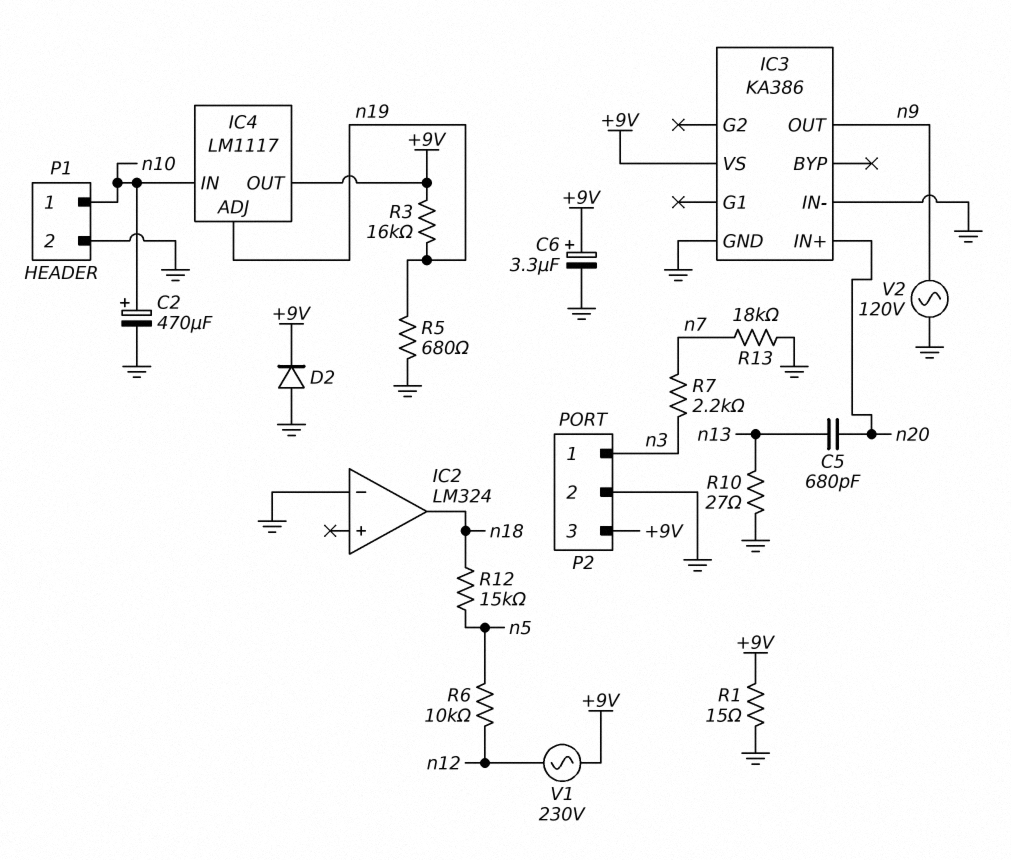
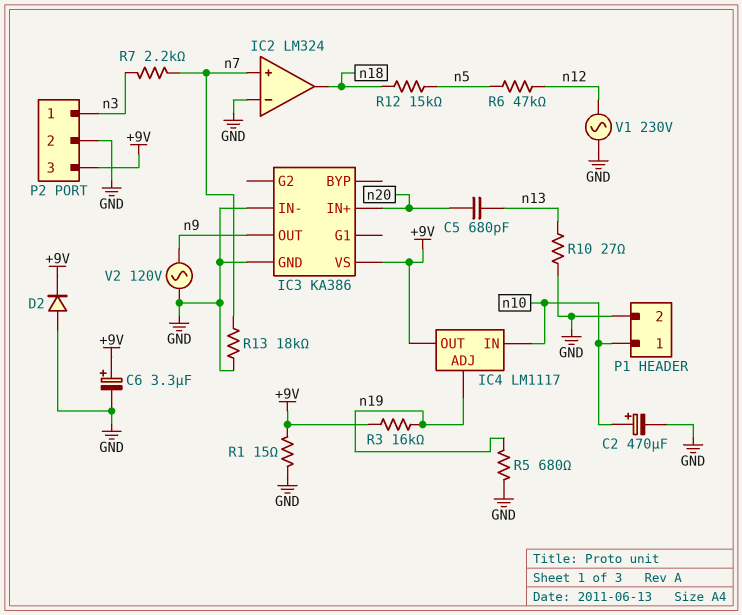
IC2 pin in+: none -> n7
R6: 10k (n5, n12) -> 47k (n5, n12)
V1: AC 230V (+9V, n12) -> AC 230V (GND, n12)

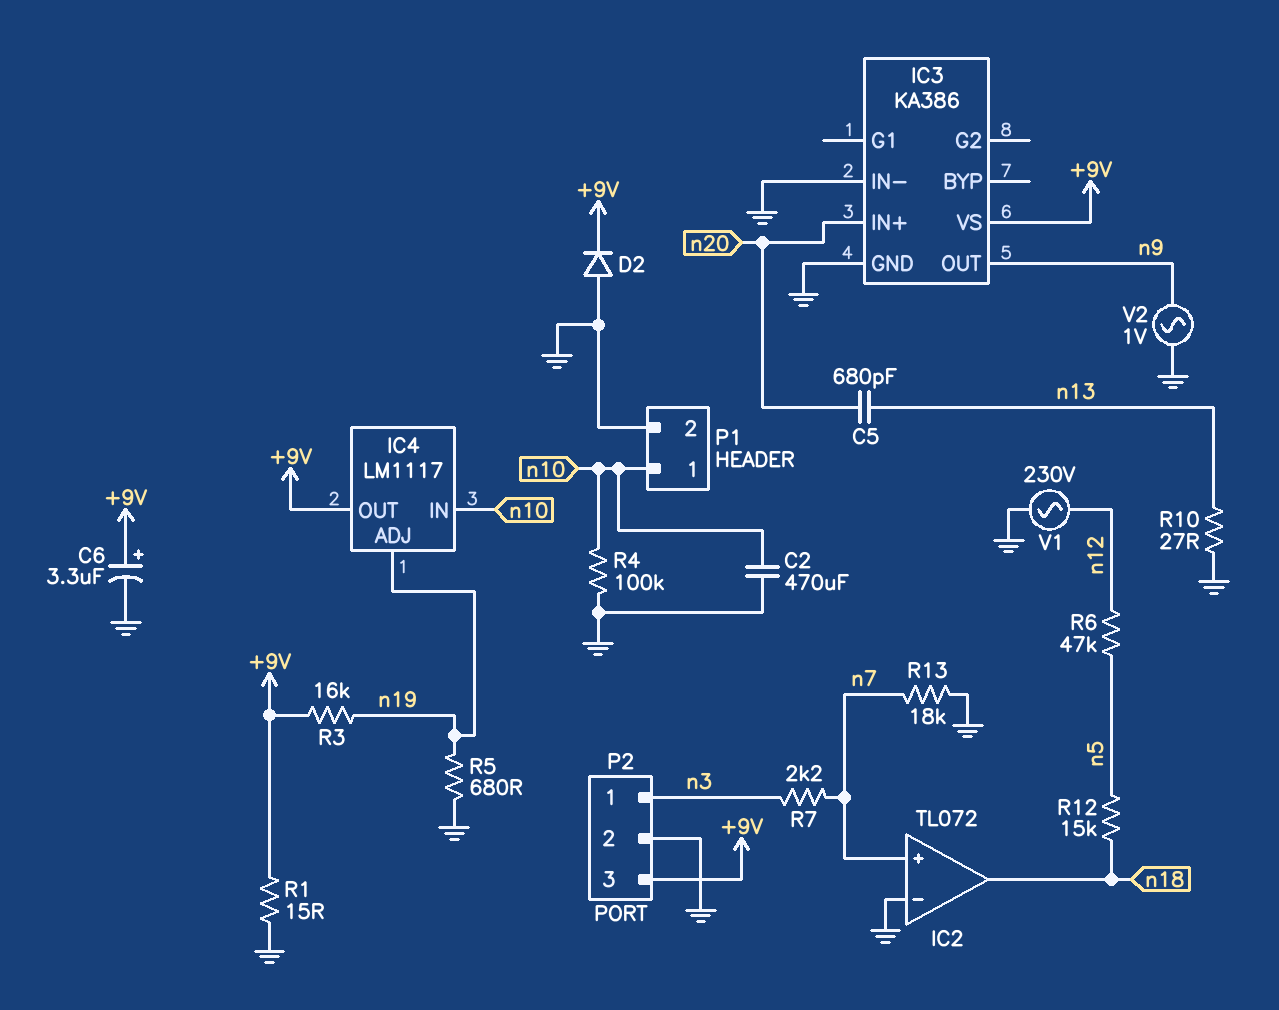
C2: 470uF (plus n10, minus GND) -> 470uF (GND, n10)
IC2: LM324 -> TL072
R4: none -> 100k (GND, n10)
V2: AC 120V (GND, n9) -> AC 1V (GND, n9)

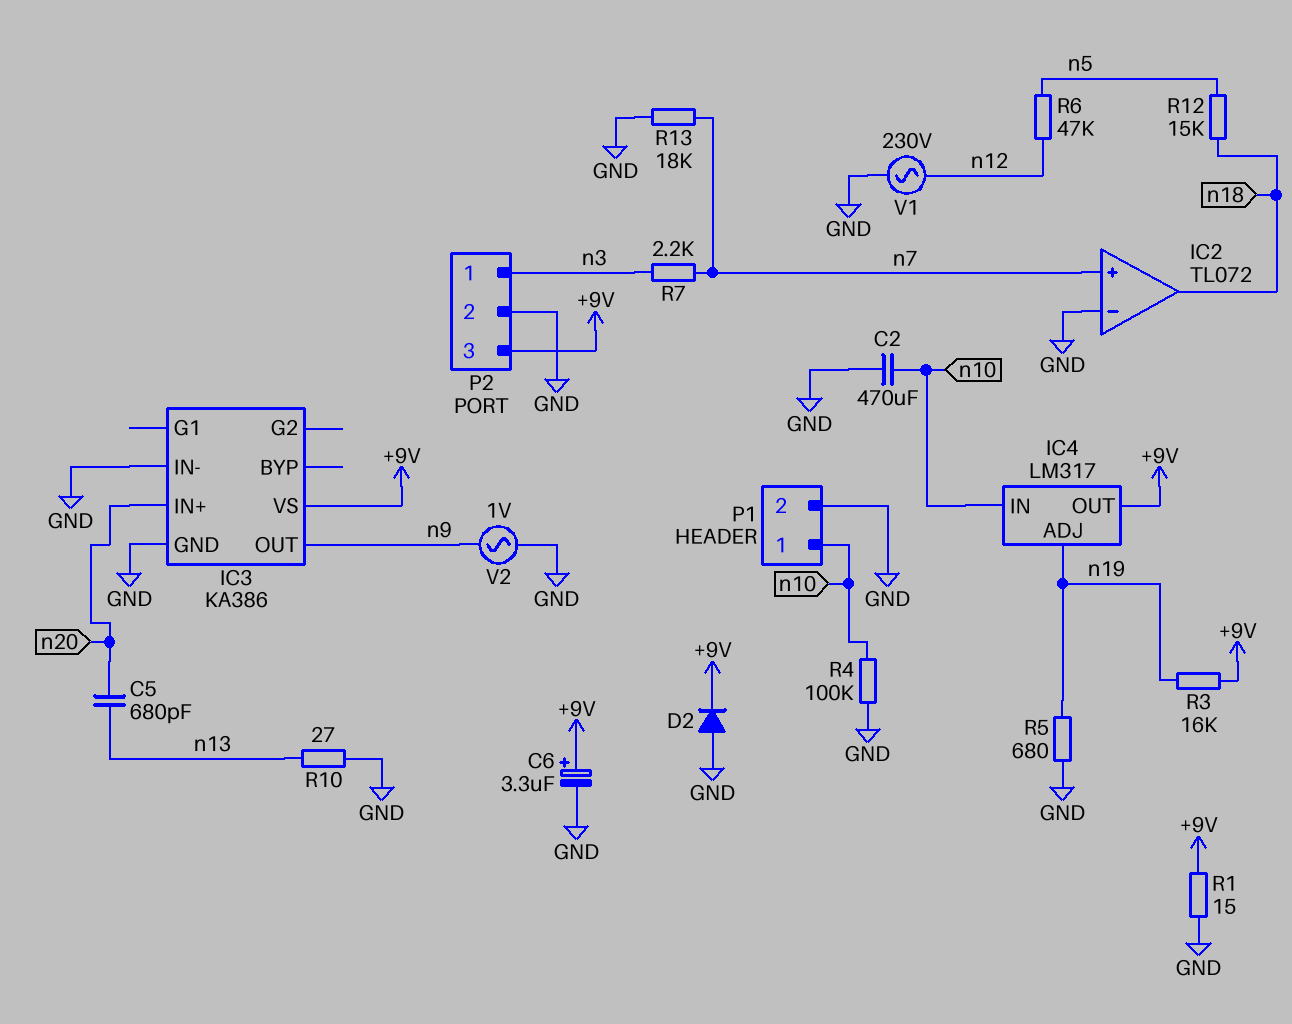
IC4: LM1117 -> LM317

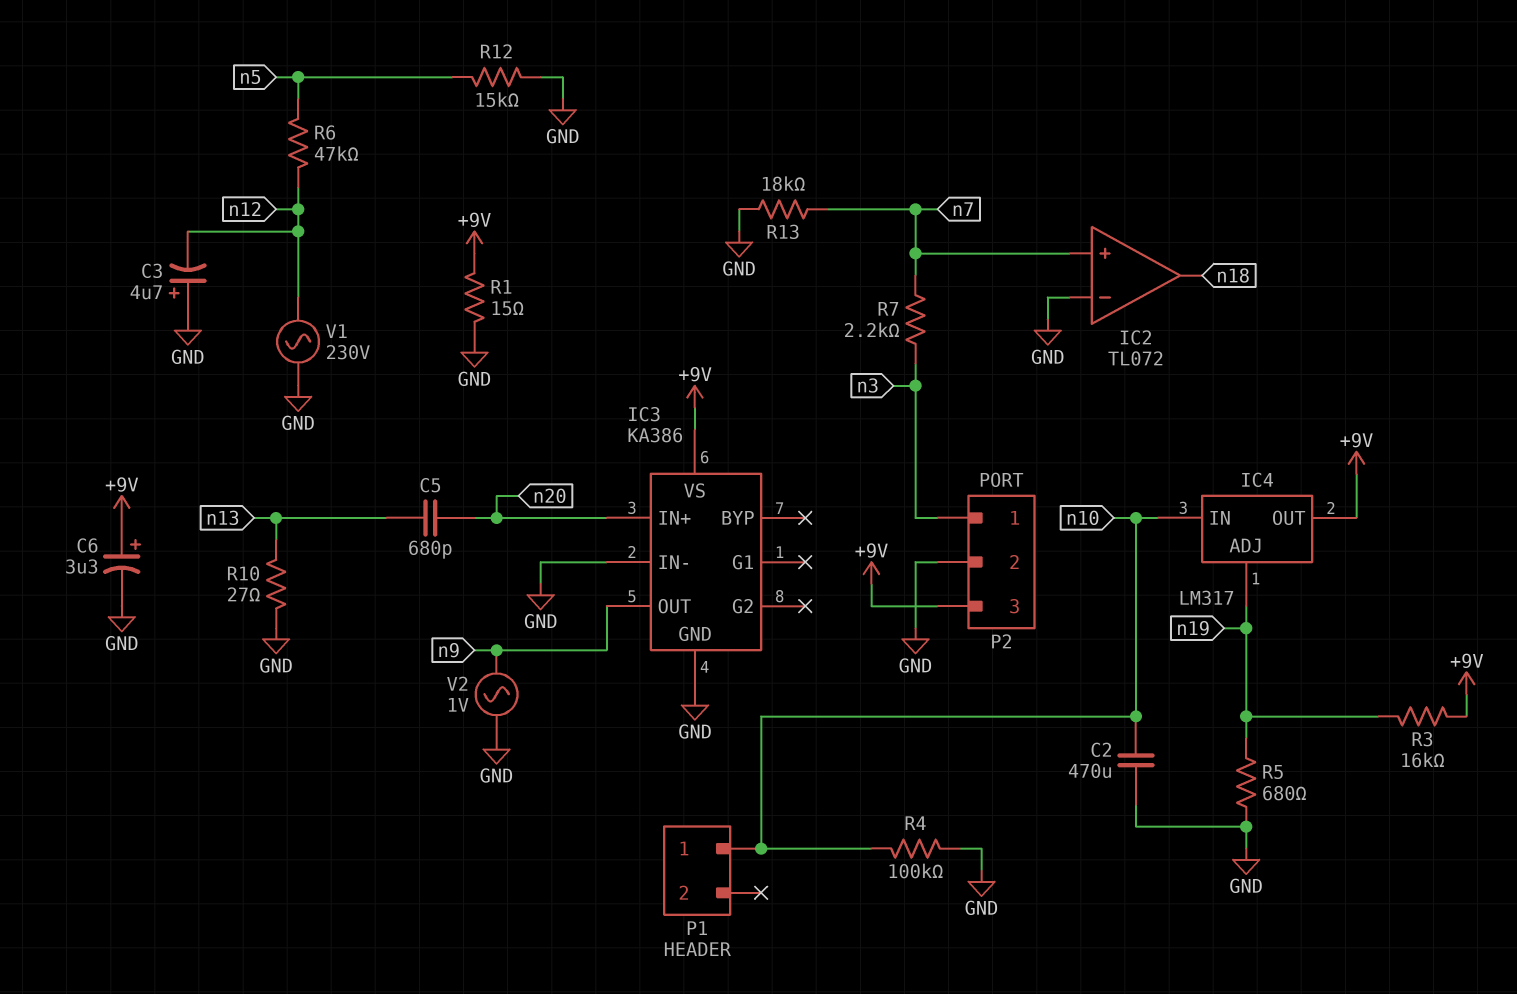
C3: none -> 4.7uF (plus GND, minus n12)
D2: diode (A GND, K +9V) -> none
P1 pin 2: GND -> none
R12: 15k (n5, n18) -> 15k (GND, n5)

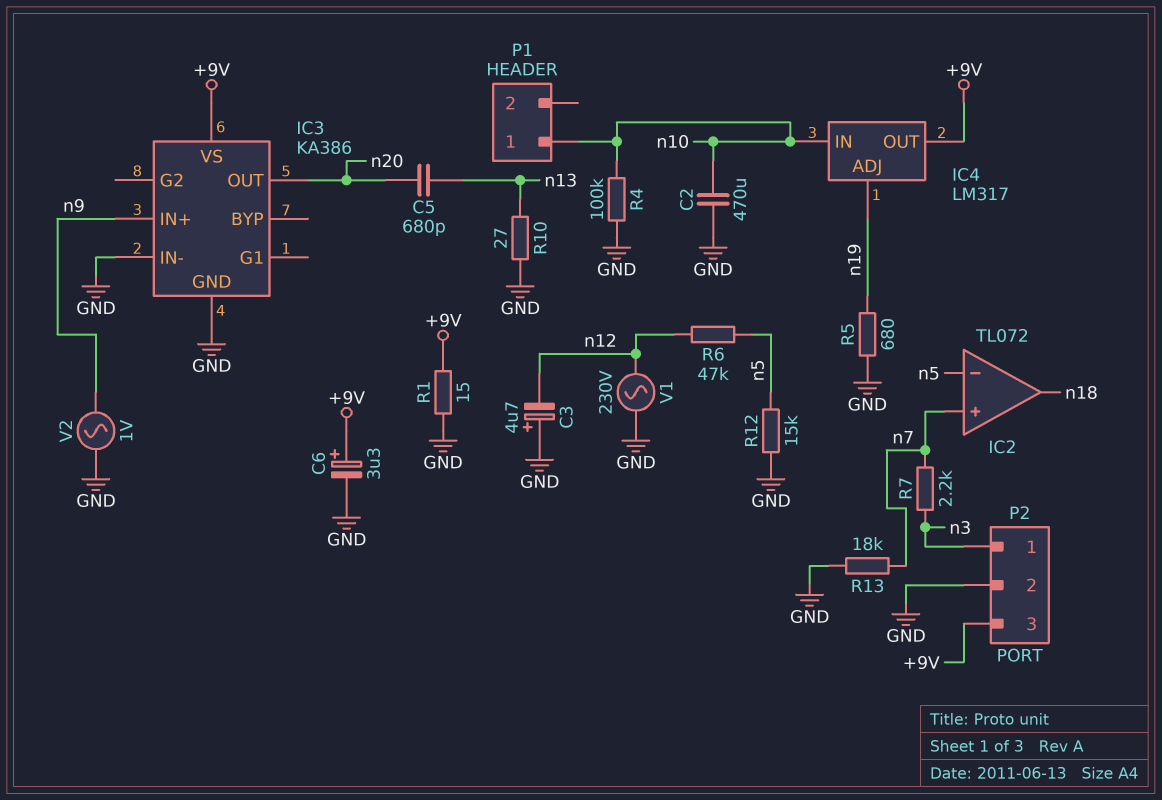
IC2 pin in-: GND -> n5
IC3 pin IN+: n20 -> n9
IC3 pin OUT: n9 -> n20
R3: 16k (+9V, n19) -> none

